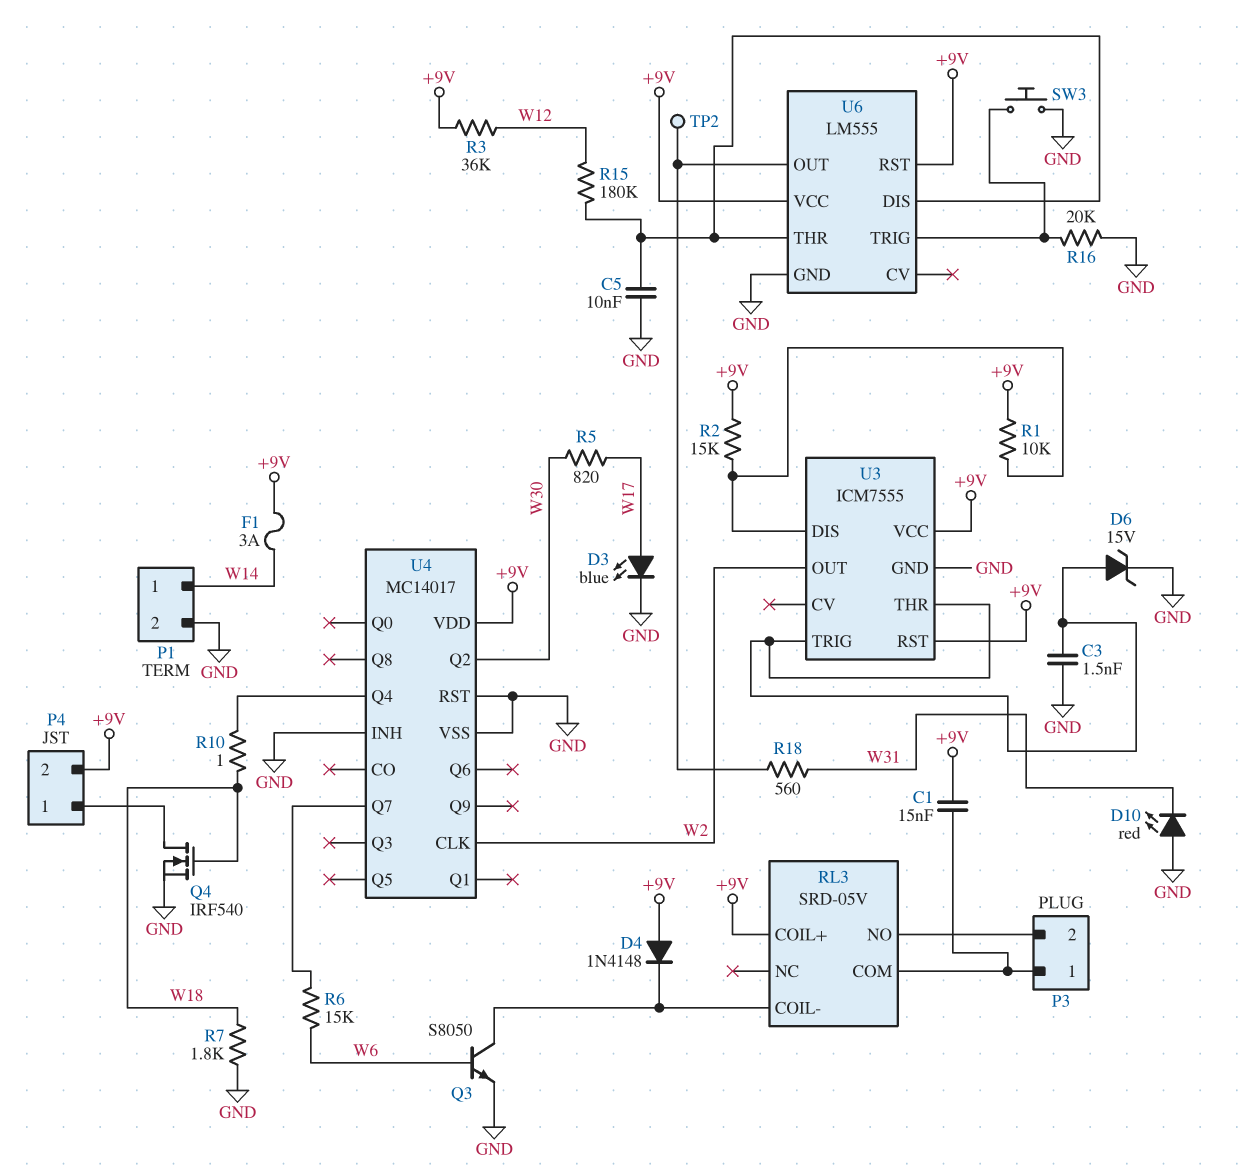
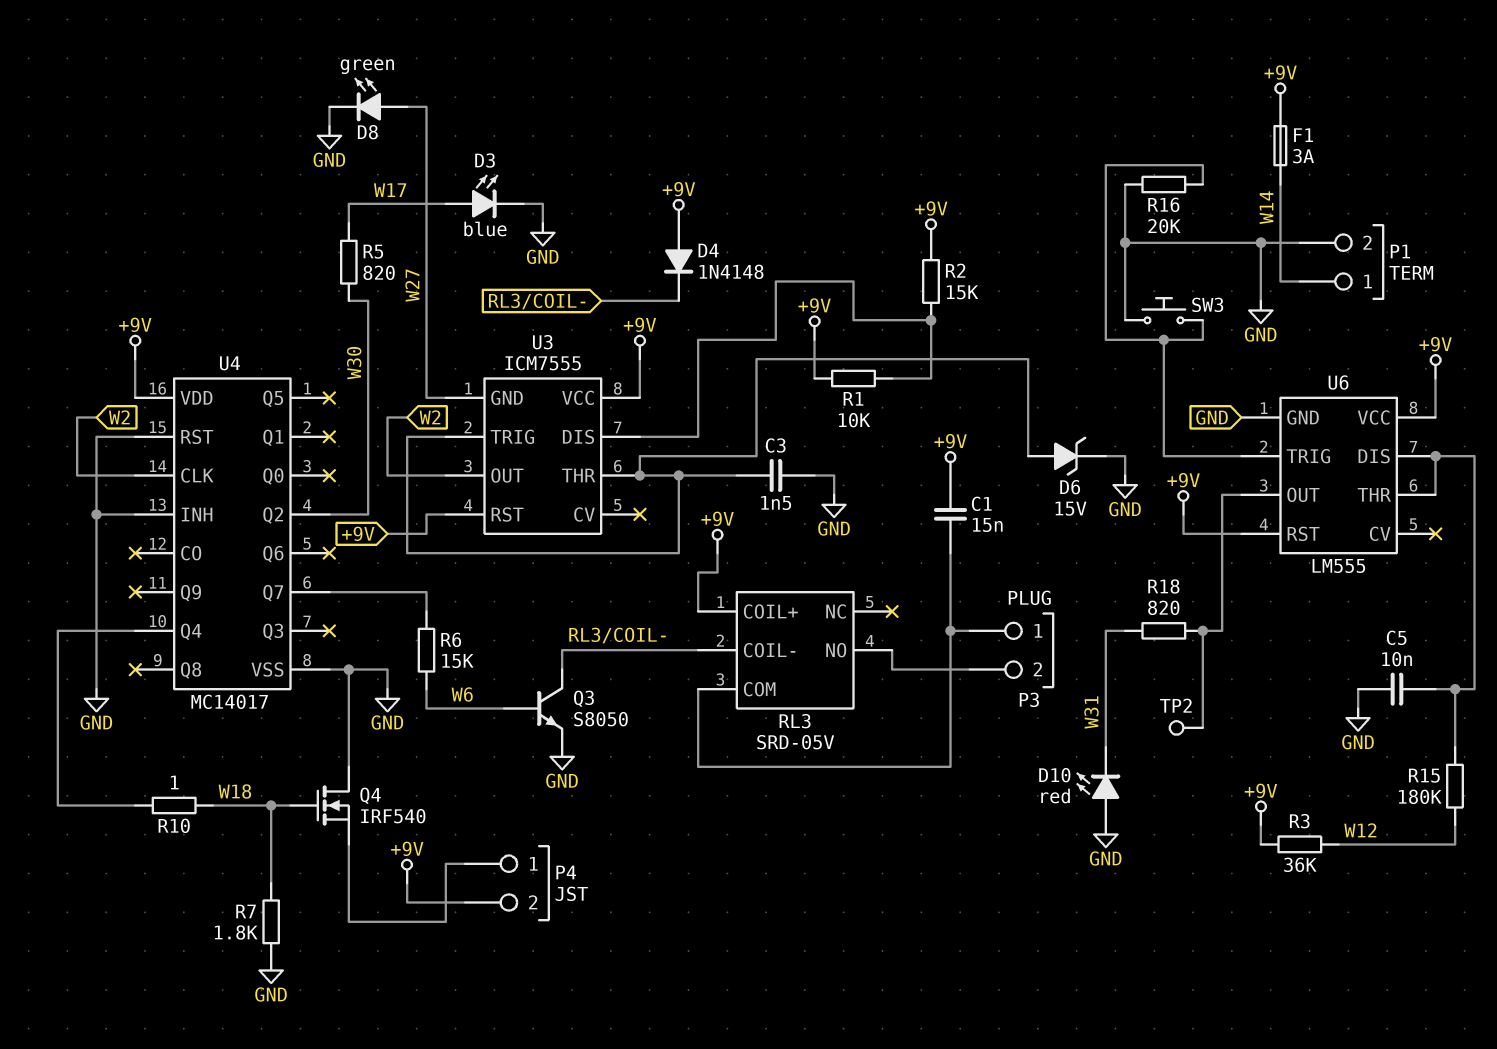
D8: none -> LED green (A W27, K GND)
Q4: NMOS IRF540 (G W18, D P4/1, S GND) -> NMOS IRF540 (G W18, D GND, S P4/1)
R18: 560 (U6/OUT, W31) -> 820 (U6/OUT, W31)
U3 pin GND: GND -> W27

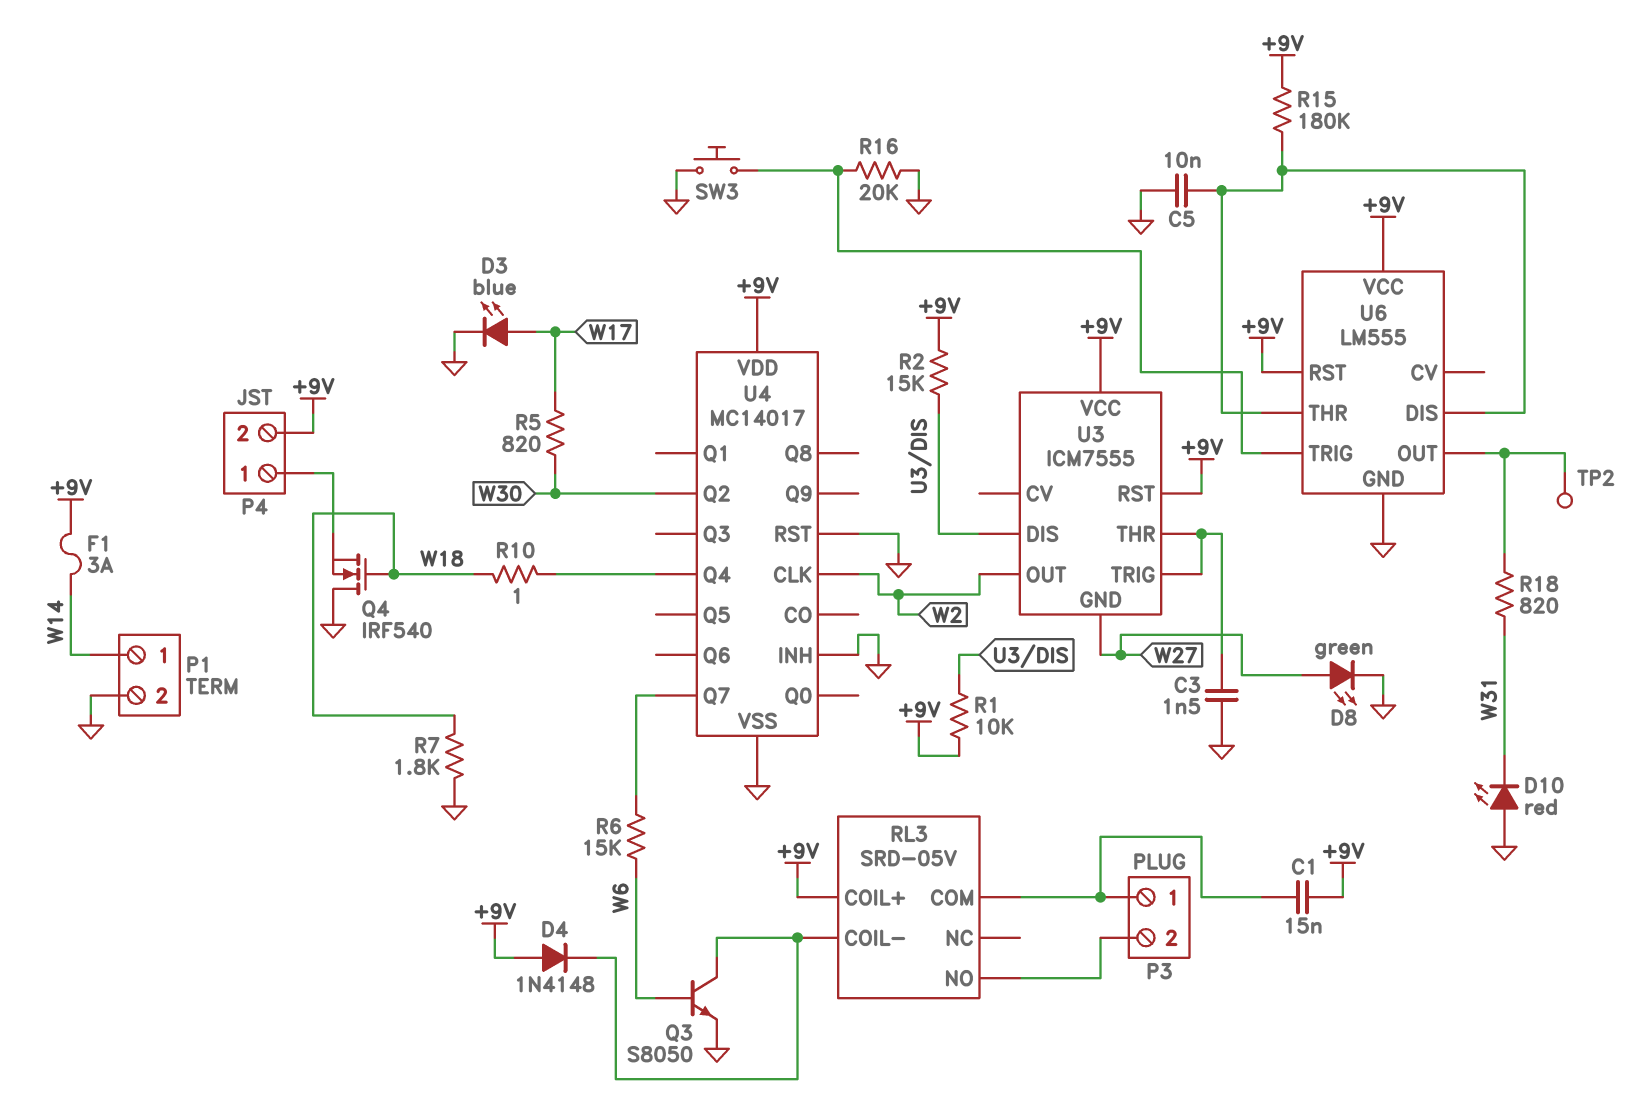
D6: zener 15V (A U3/THR, K GND) -> none
R3: 36k (+9V, W12) -> none
R15: 180k (U6/DIS, W12) -> 180k (+9V, U6/DIS)

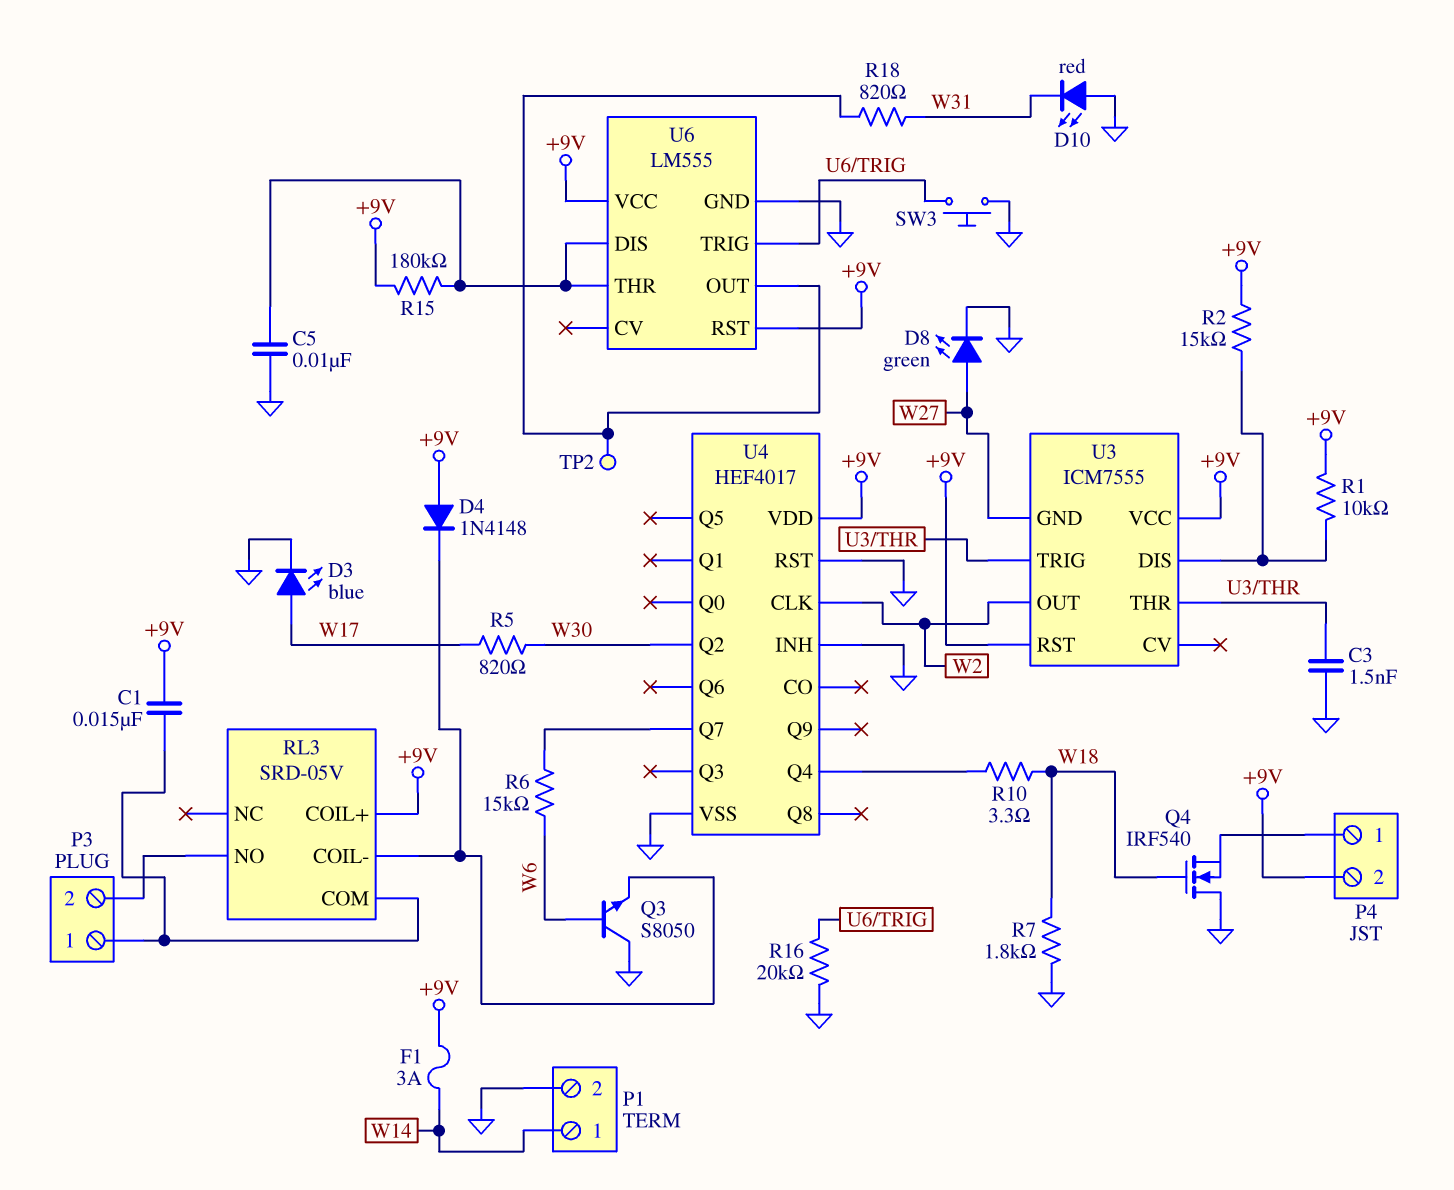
Q3: NPN S8050 (B W6, C RL3/COIL-, E GND) -> NPN S8050 (B W6, C GND, E RL3/COIL-)
R10: 1 (U4/Q4, W18) -> 3.3 (U4/Q4, W18)
U4: MC14017 -> HEF4017

